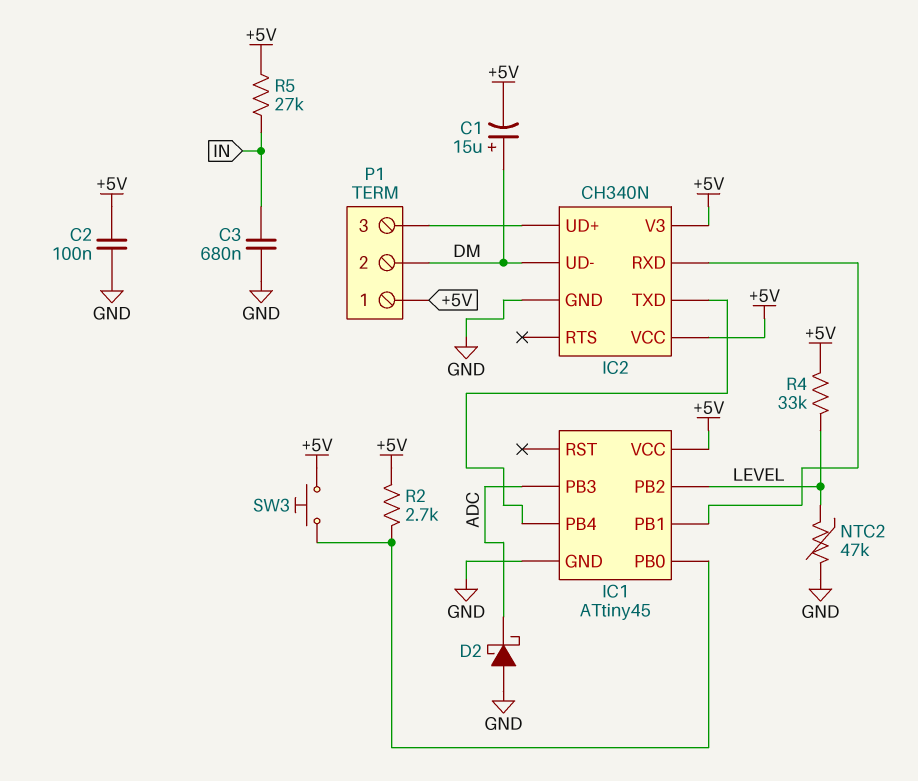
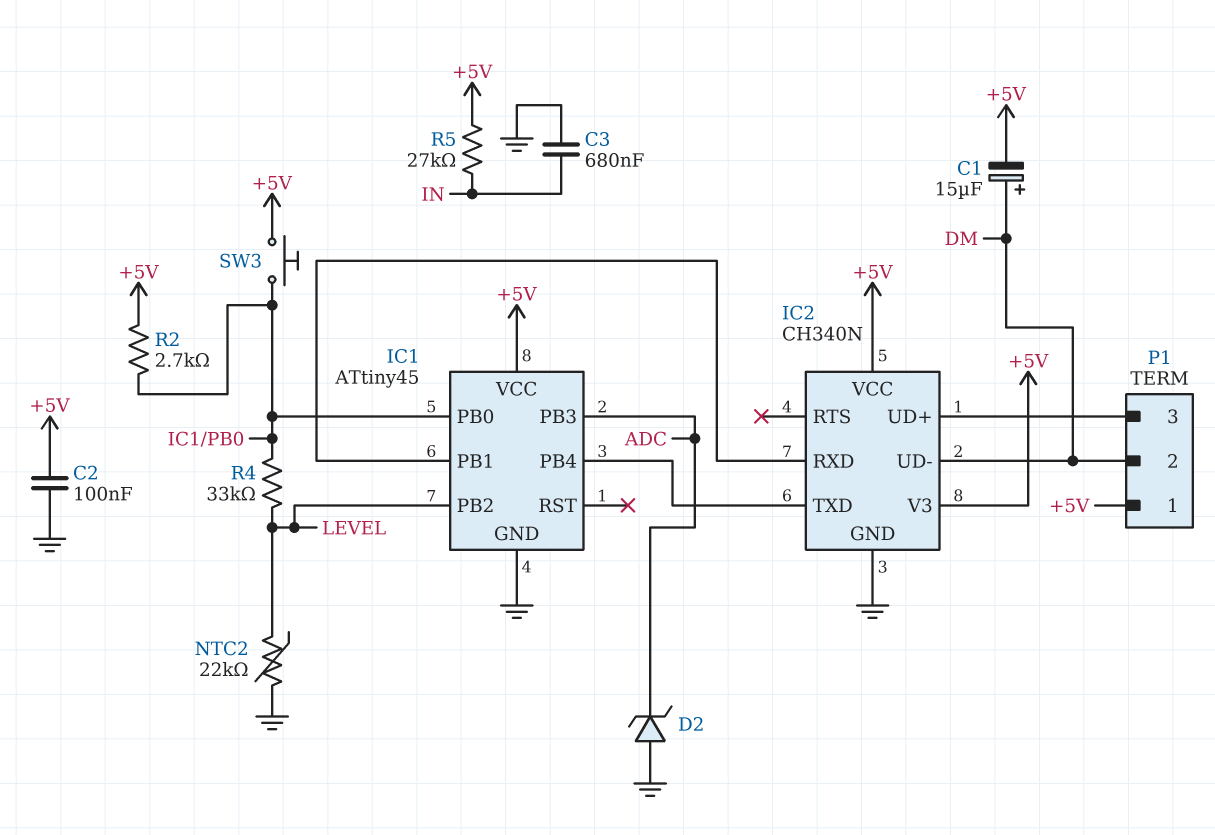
D2: schottky (A GND, K ADC) -> zener (A GND, K ADC)
NTC2: 47k (GND, LEVEL) -> 22k (GND, LEVEL)
R4: 33k (+5V, LEVEL) -> 33k (IC1/PB0, LEVEL)

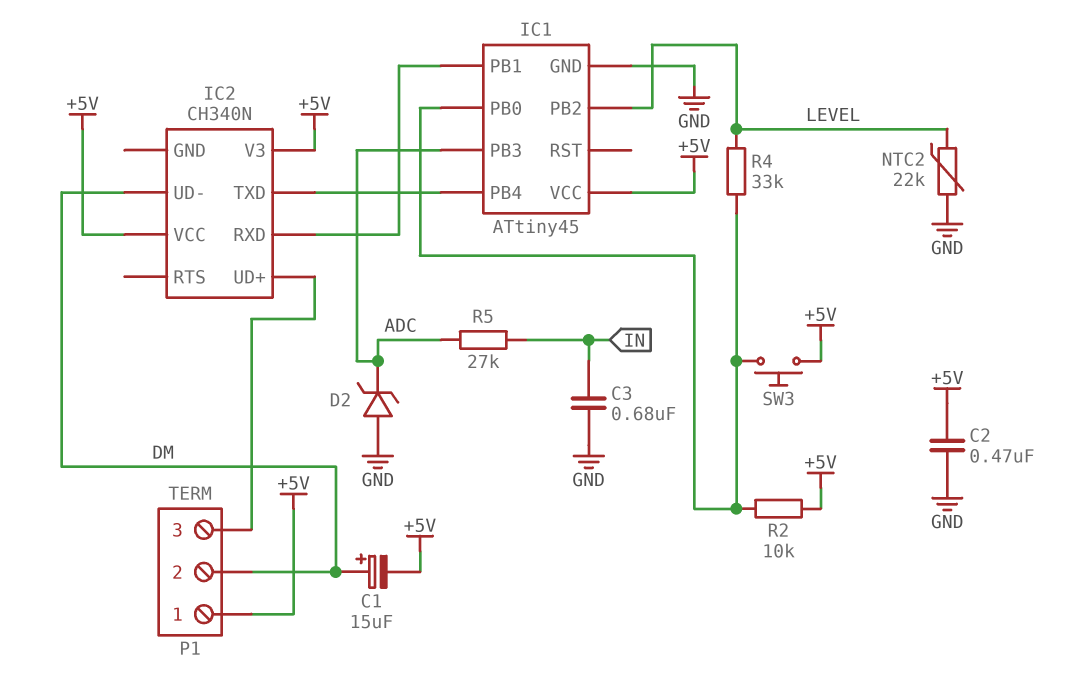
C2: 100nF (+5V, GND) -> 470nF (+5V, GND)
IC2 pin GND: GND -> none
R2: 2.7k (+5V, IC1/PB0) -> 10k (+5V, IC1/PB0)
R5: 27k (+5V, IN) -> 27k (ADC, IN)

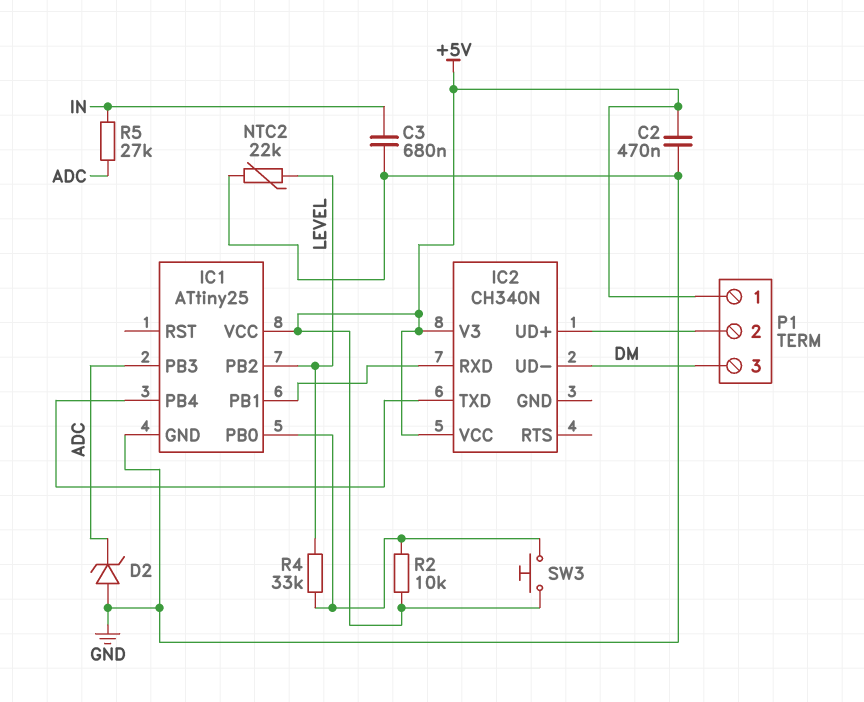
C1: 15uF (plus DM, minus +5V) -> none
IC1: ATtiny45 -> ATtiny25
P1 pin 2: DM -> IC2/UD+
P1 pin 3: IC2/UD+ -> DM

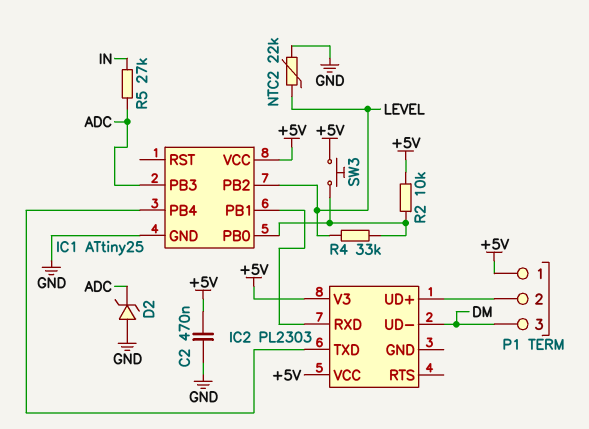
C3: 680nF (GND, IN) -> none
IC2: CH340N -> PL2303

